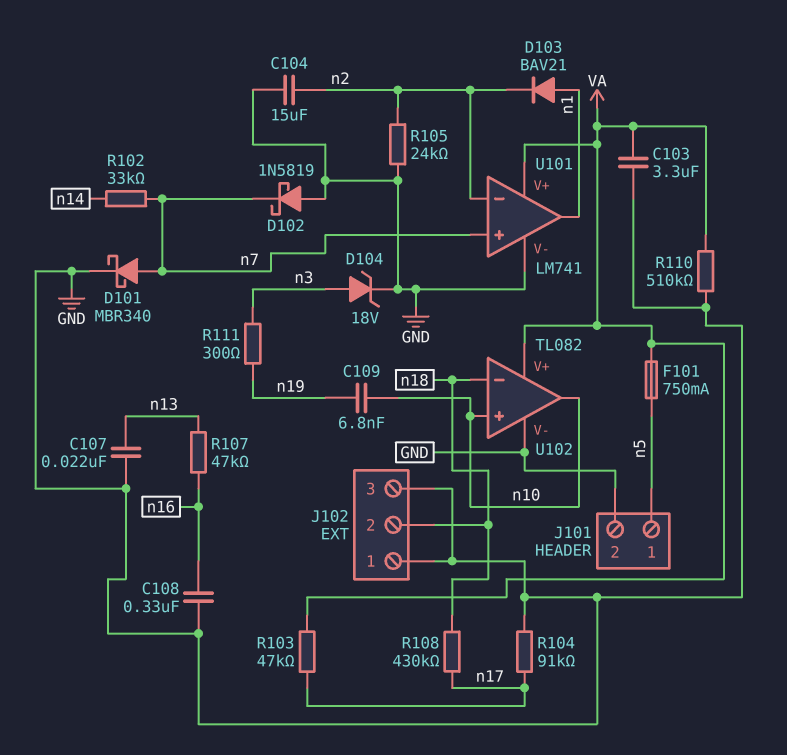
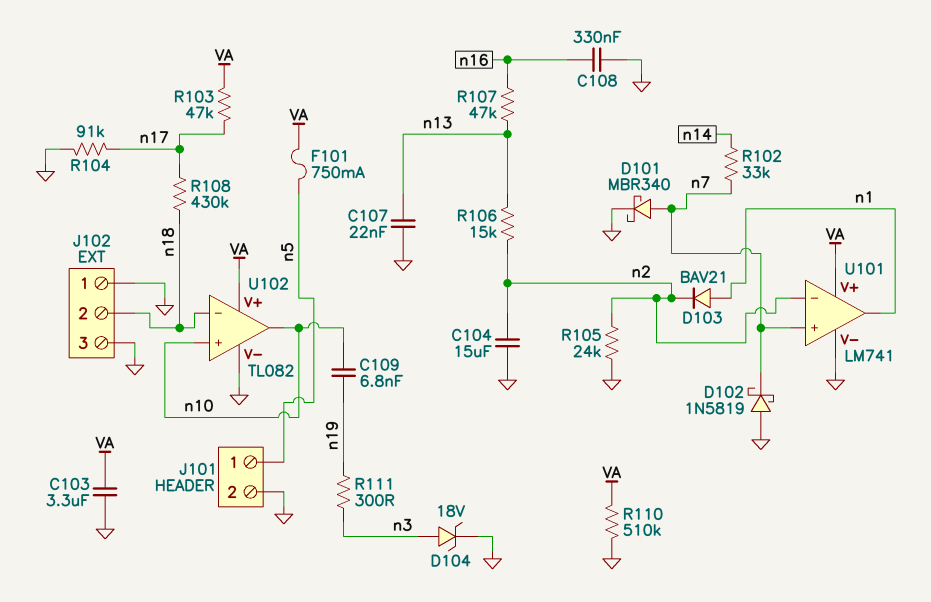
R106: none -> 15k (n2, n13)

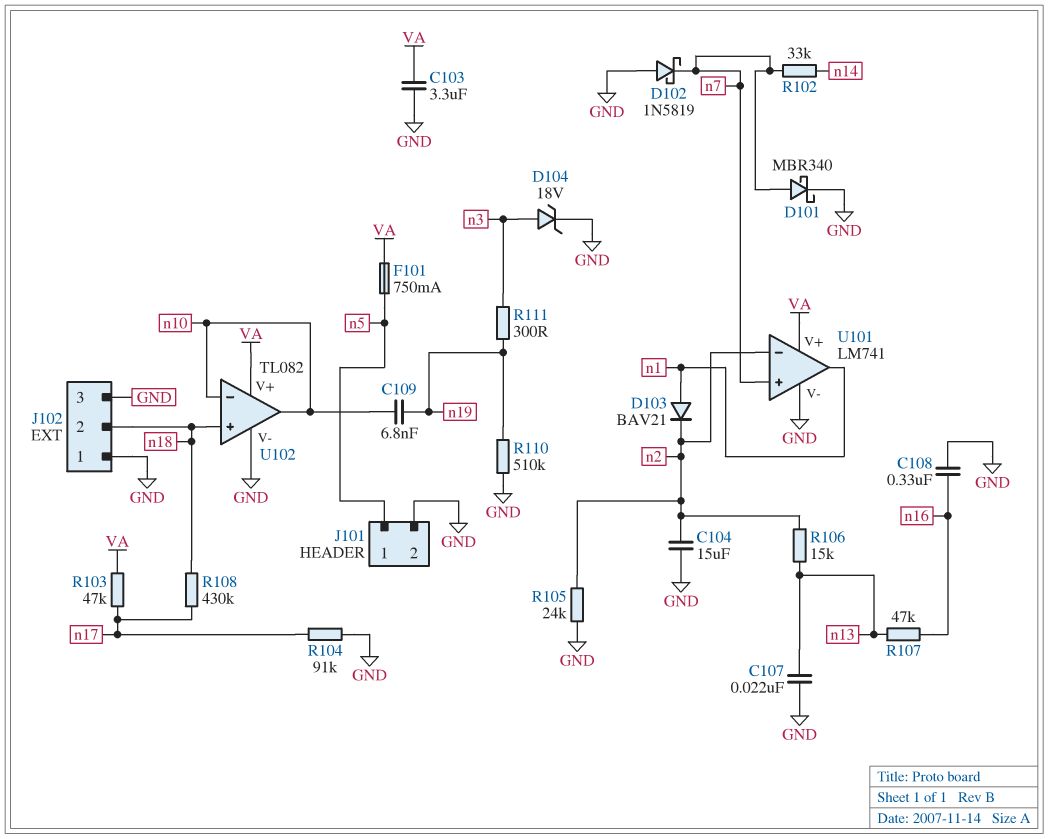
R110: 510k (GND, VA) -> 510k (GND, n19)
U102 pin in+: n10 -> n18
U102 pin in-: n18 -> n10

